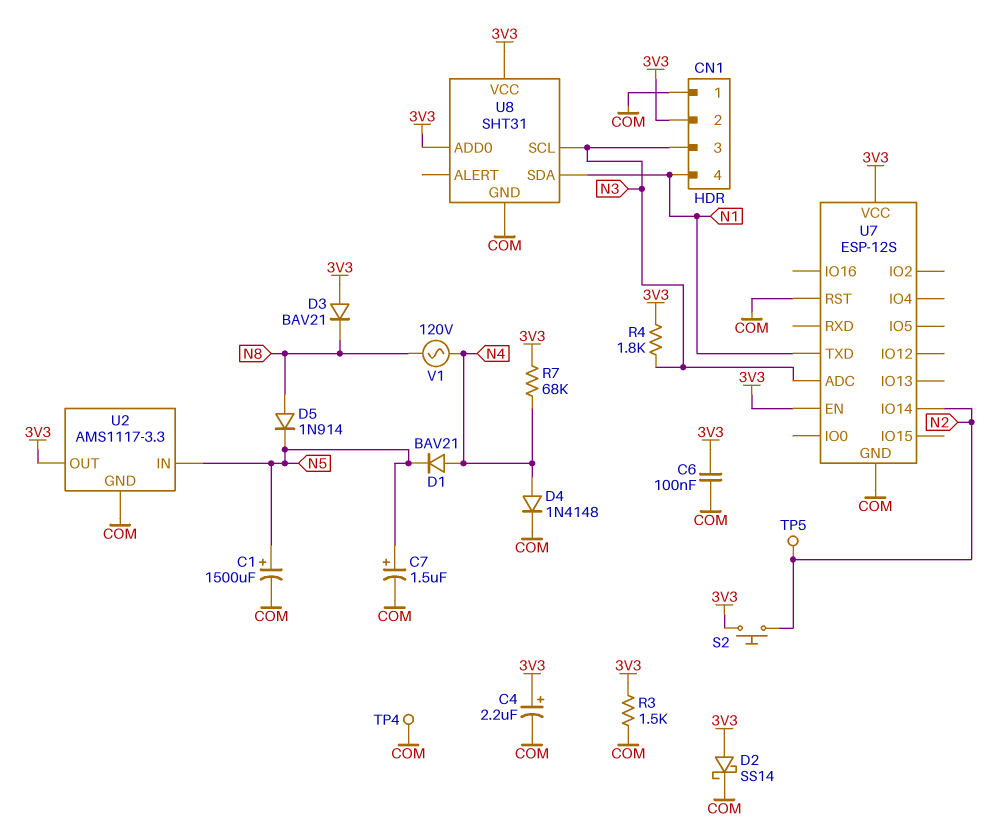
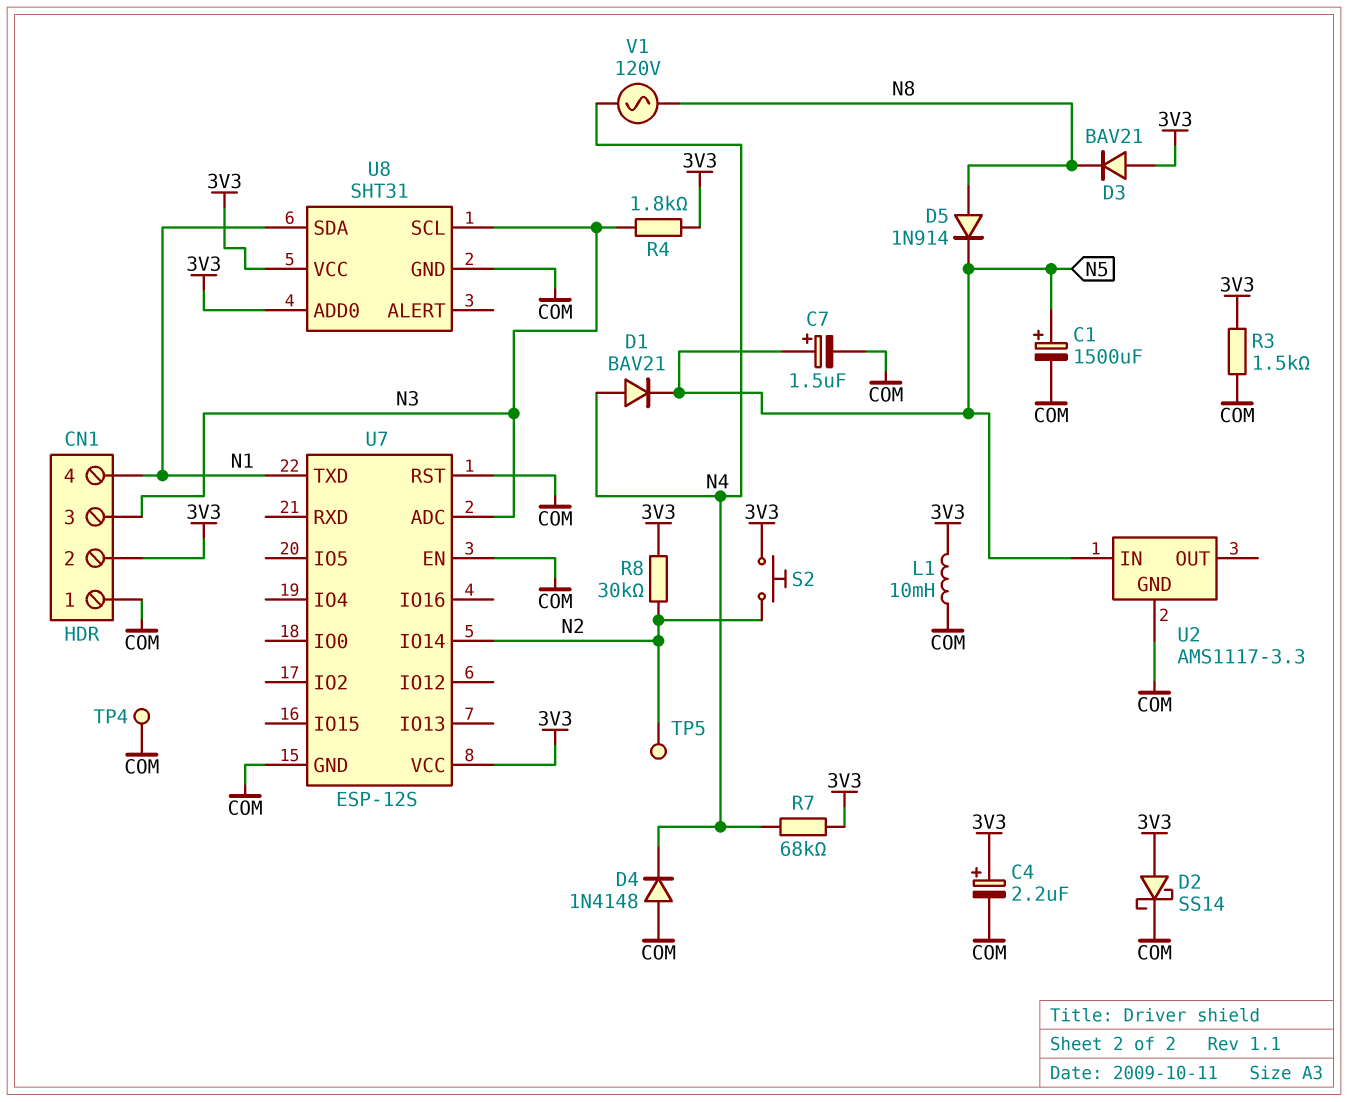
C6: 100nF (3V3, COM) -> none
D4: diode 1N4148 (A N4, K COM) -> diode 1N4148 (A COM, K N4)
L1: none -> 10mH (3V3, COM)
R8: none -> 30k (3V3, N2)
U2 pin OUT: 3V3 -> none
U7 pin EN: 3V3 -> COM

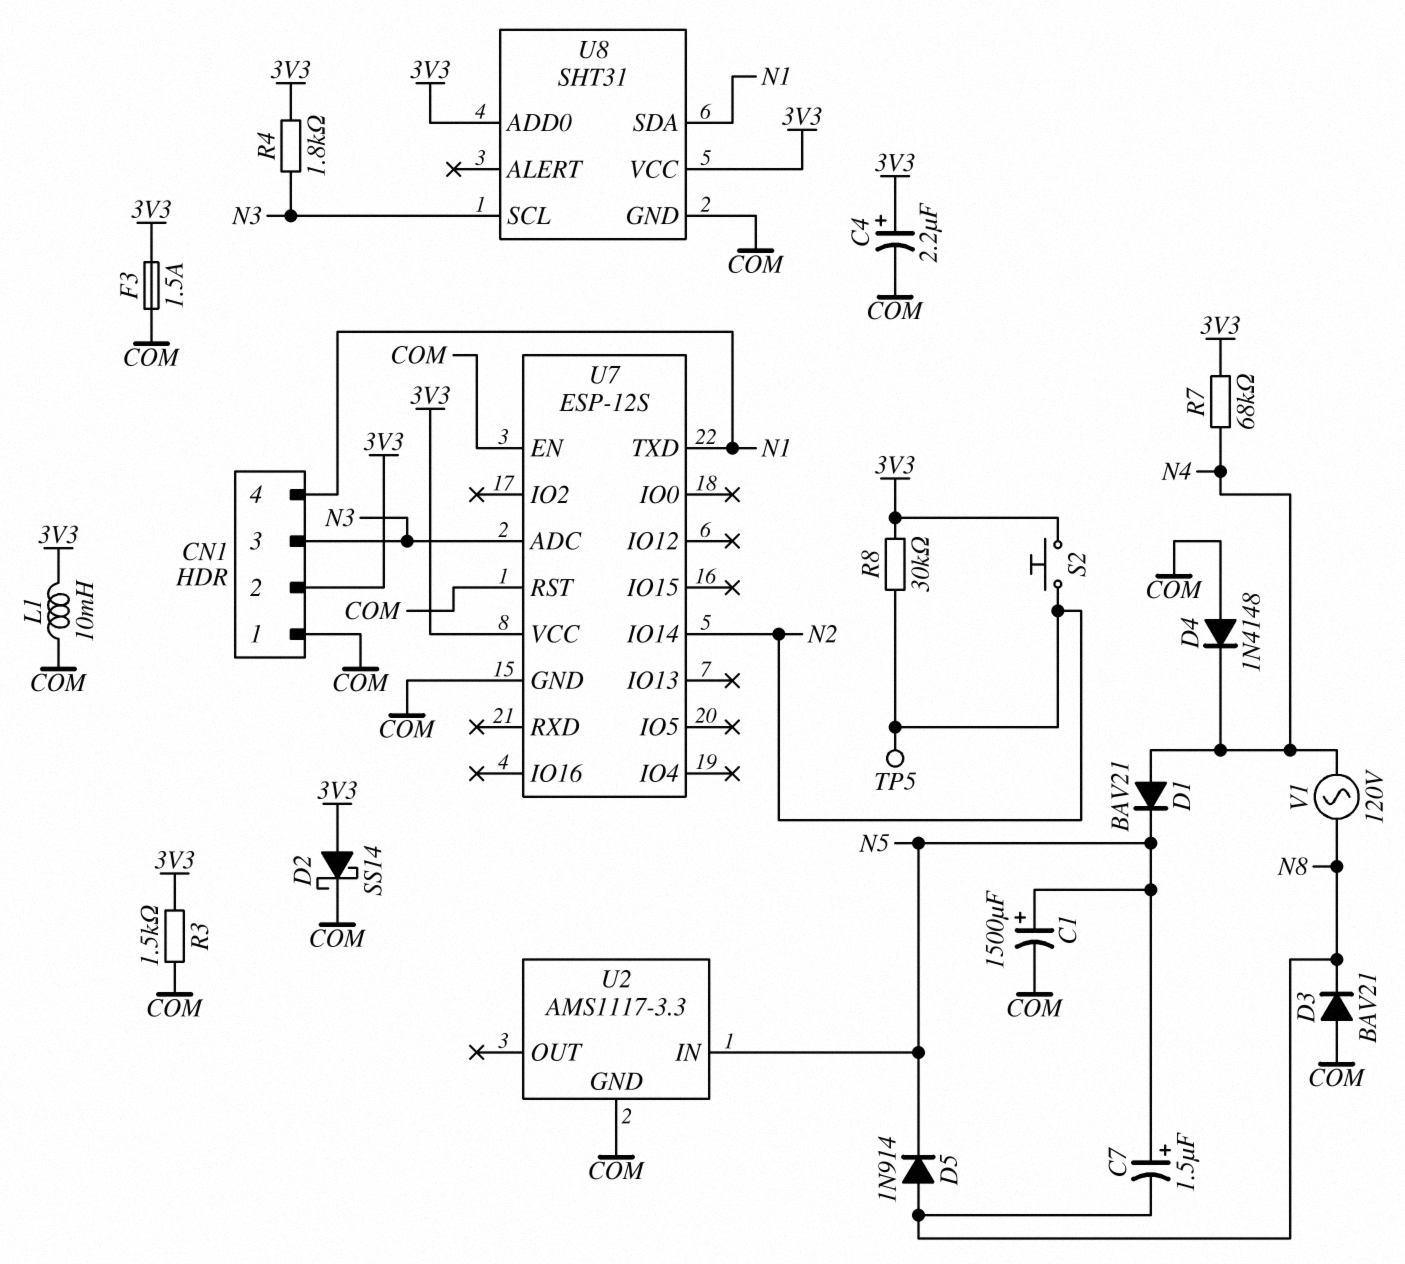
C7: 1.5uF (plus N5, minus COM) -> 1.5uF (plus N5, minus N8)
D3: diode BAV21 (A 3V3, K N8) -> diode BAV21 (A COM, K N8)
F3: none -> 1.5A (3V3, COM)
TP4: test point (COM) -> none

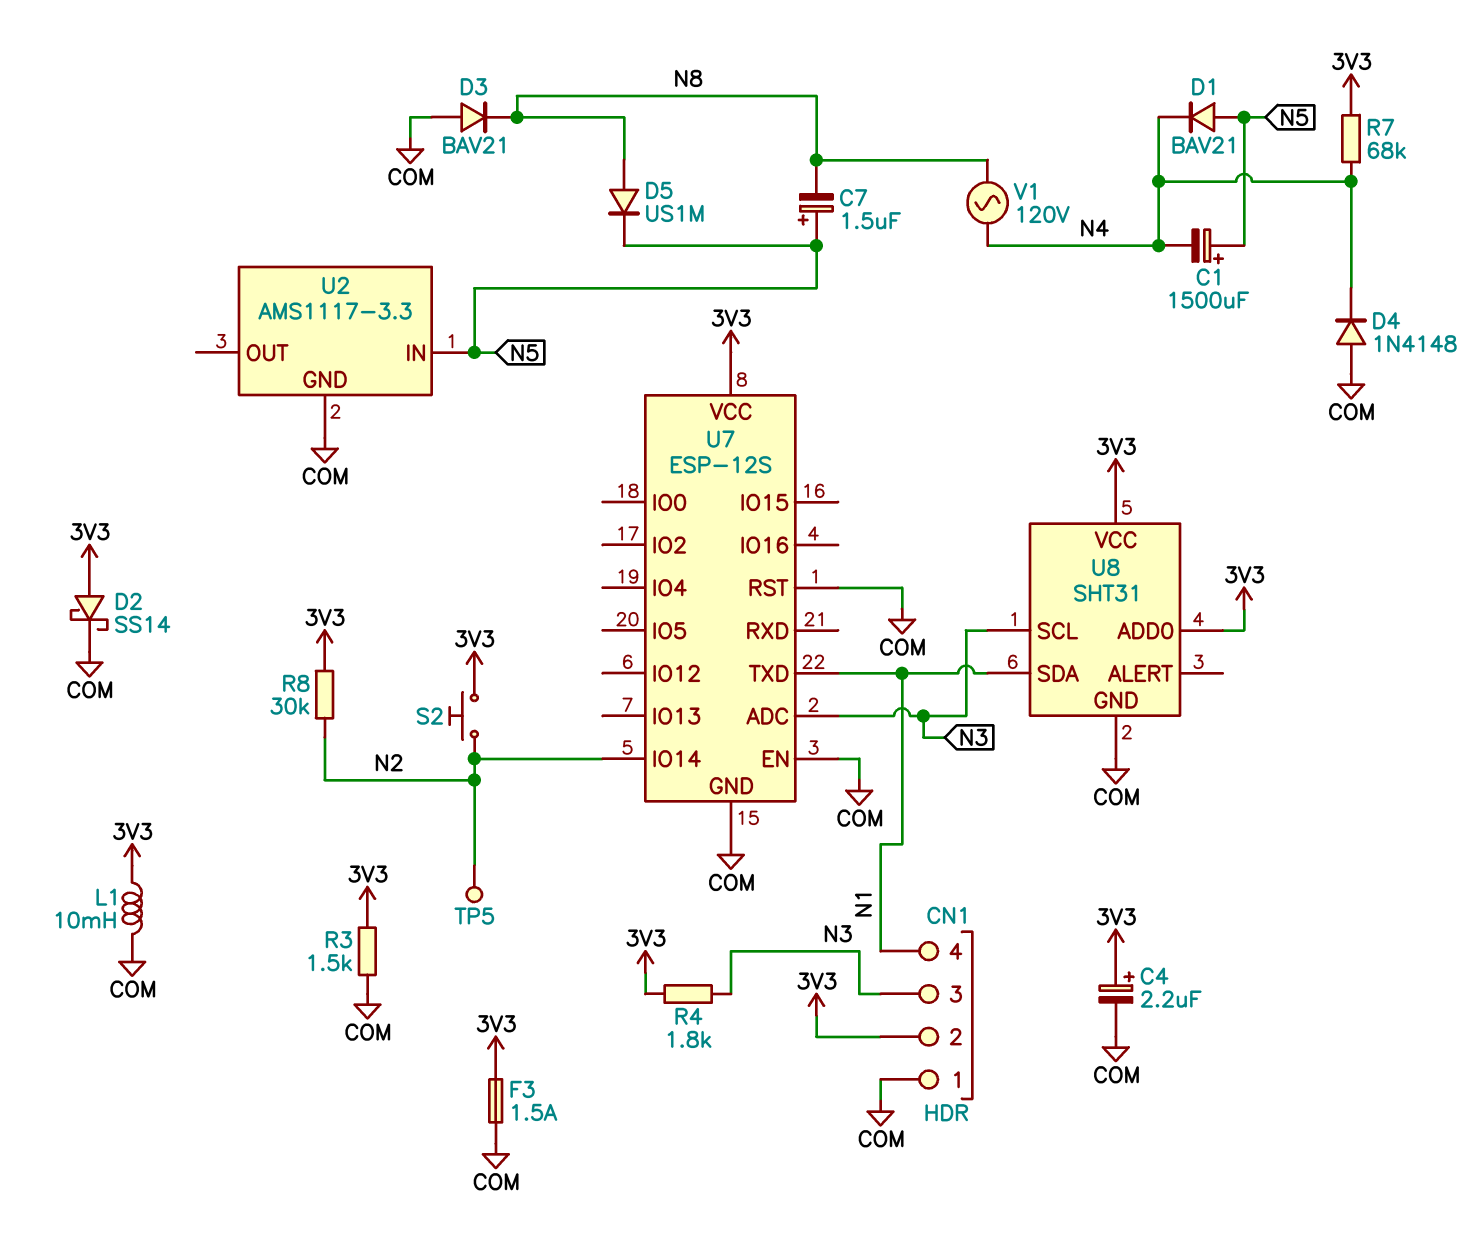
C1: 1500uF (plus N5, minus COM) -> 1500uF (plus N5, minus N4)
D1: diode BAV21 (A N4, K N5) -> diode BAV21 (A N5, K N4)
D5: diode 1N914 (A N8, K N5) -> diode US1M (A N8, K N5)

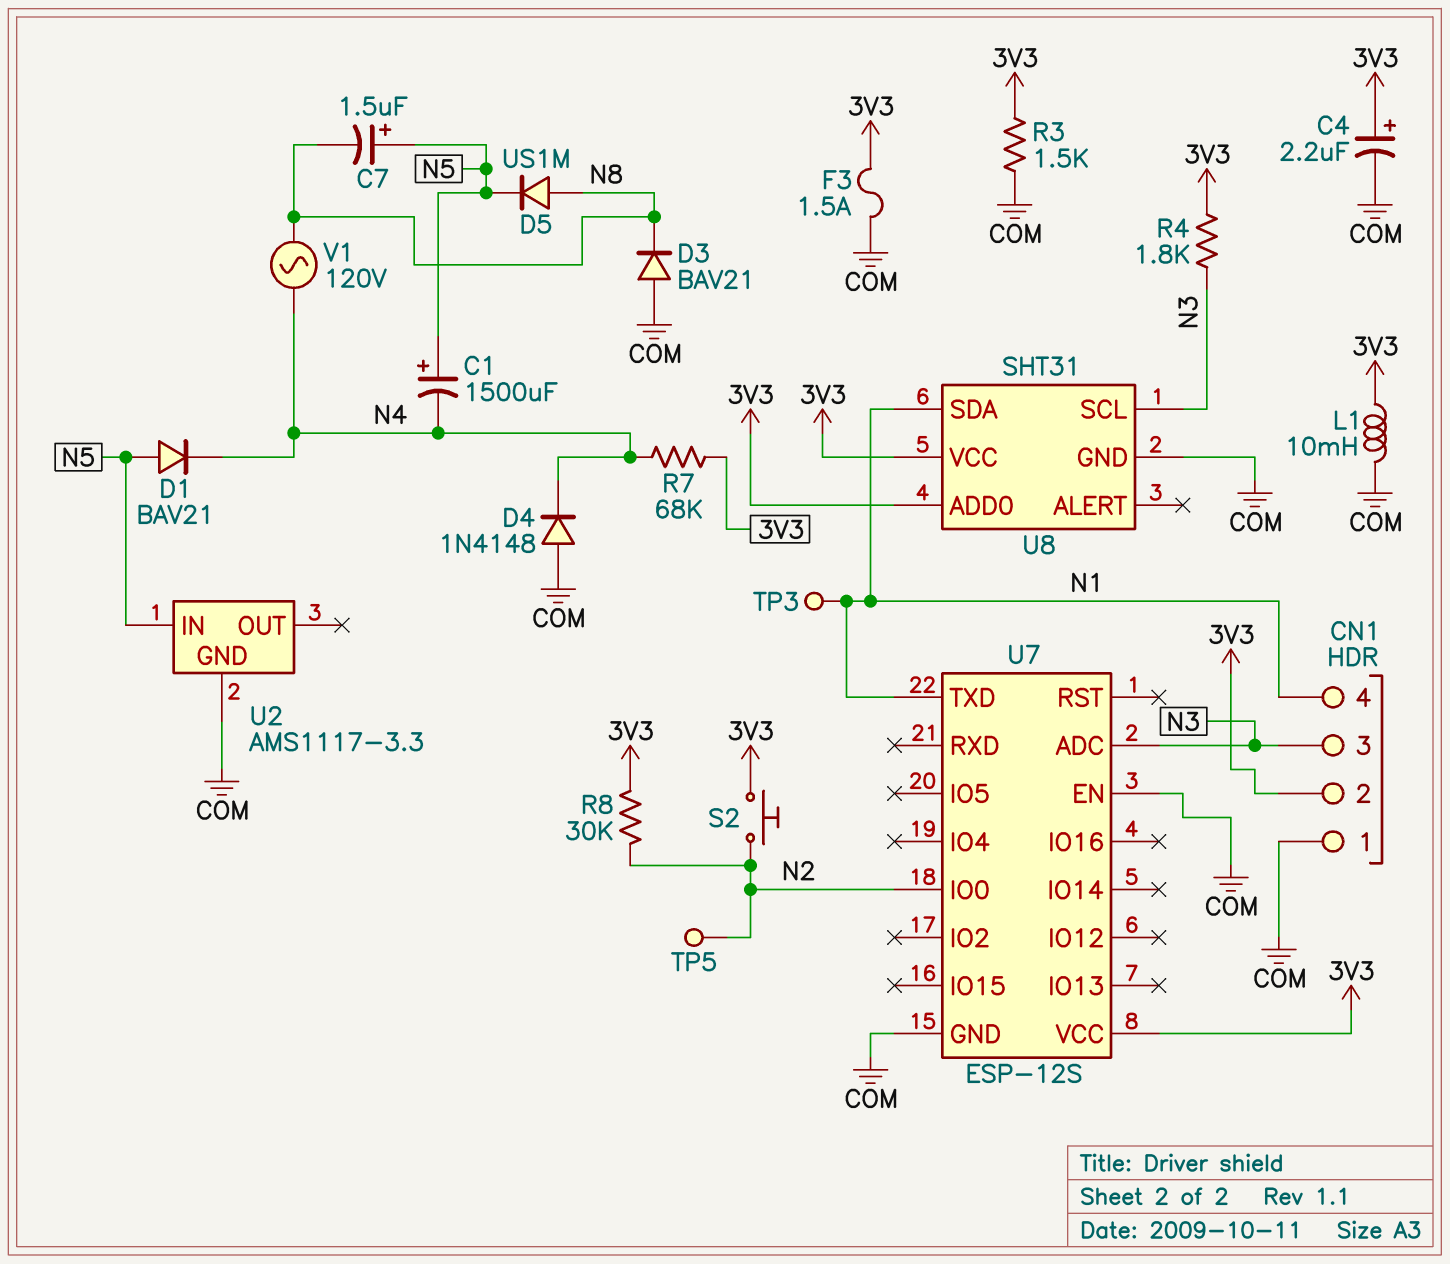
D2: schottky SS14 (A 3V3, K COM) -> none
TP3: none -> test point (N1)
U7 pin IO0: none -> N2
U7 pin IO14: N2 -> none
U7 pin RST: COM -> none

